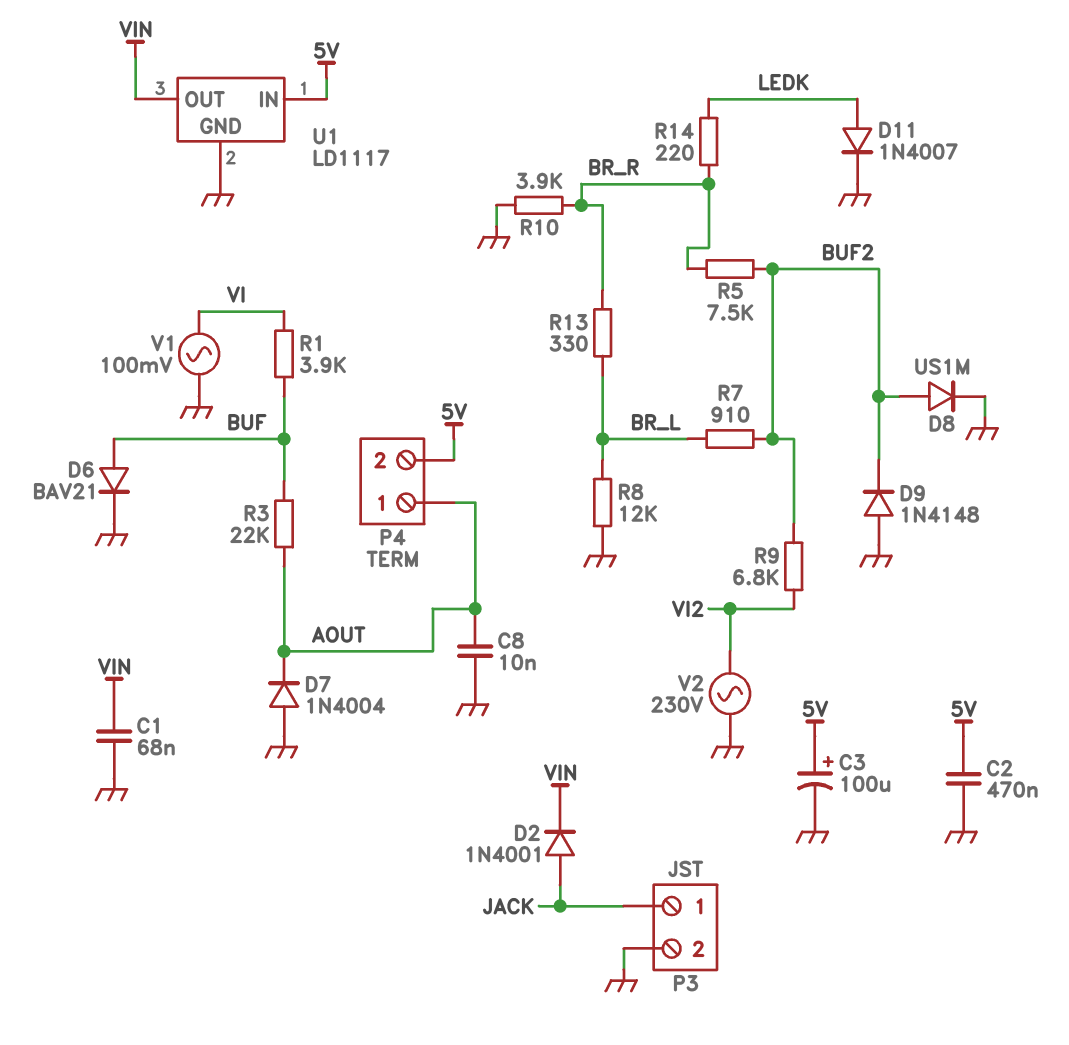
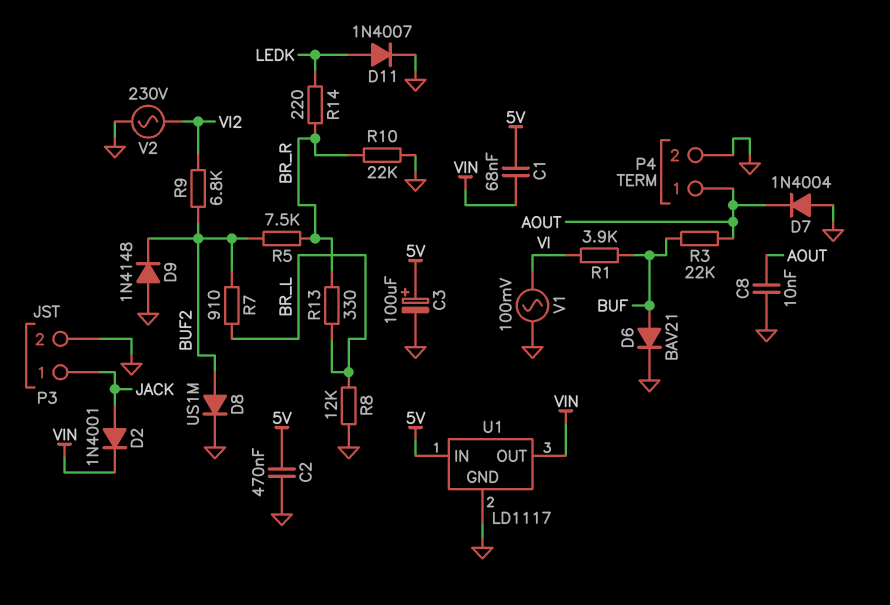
C1: 68nF (GND, VIN) -> 68nF (5V, VIN)
P4 pin 2: 5V -> GND
R10: 3.9k (BR_R, GND) -> 22k (BR_R, GND)

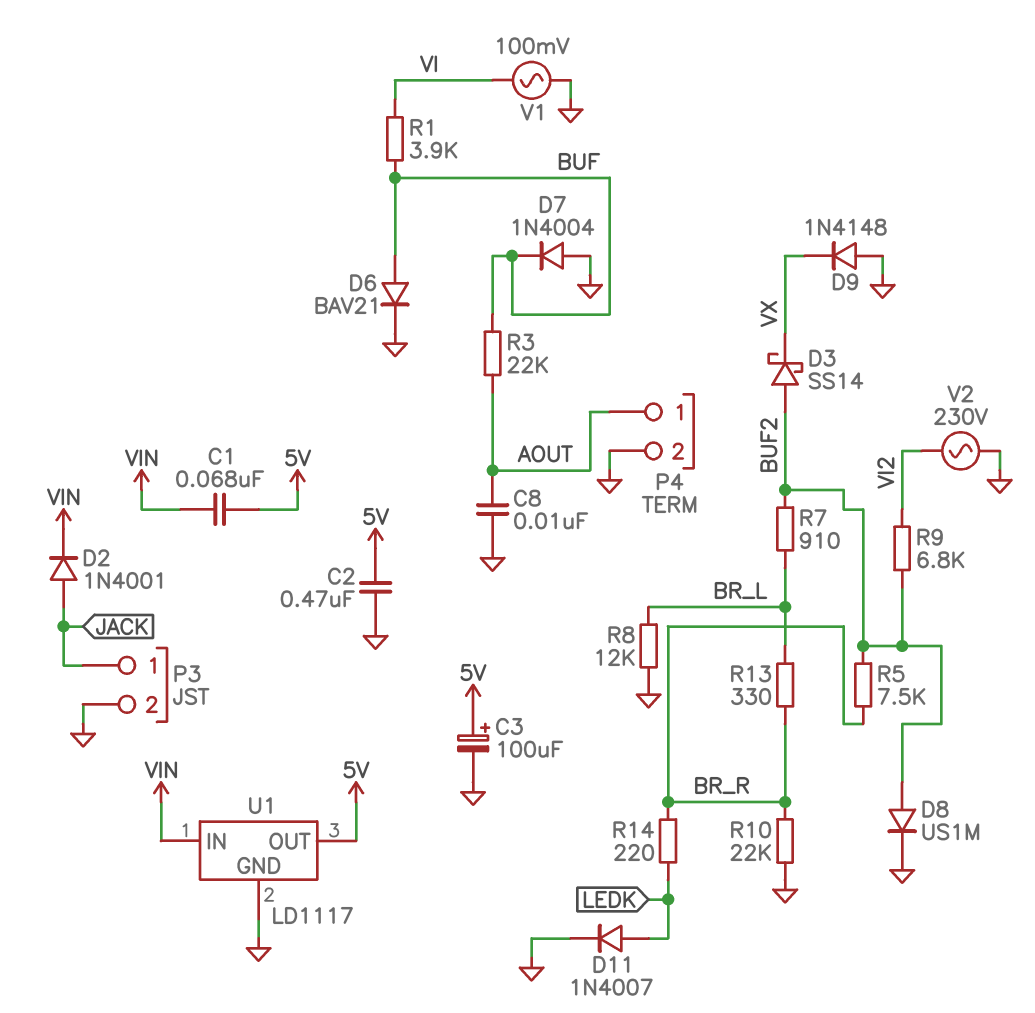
D3: none -> schottky SS14 (A BUF2, K VX)
D7: diode 1N4004 (A GND, K AOUT) -> diode 1N4004 (A GND, K BUF)
D9: diode 1N4148 (A GND, K BUF2) -> diode 1N4148 (A GND, K VX)
U1 pin IN: 5V -> VIN
U1 pin OUT: VIN -> 5V

